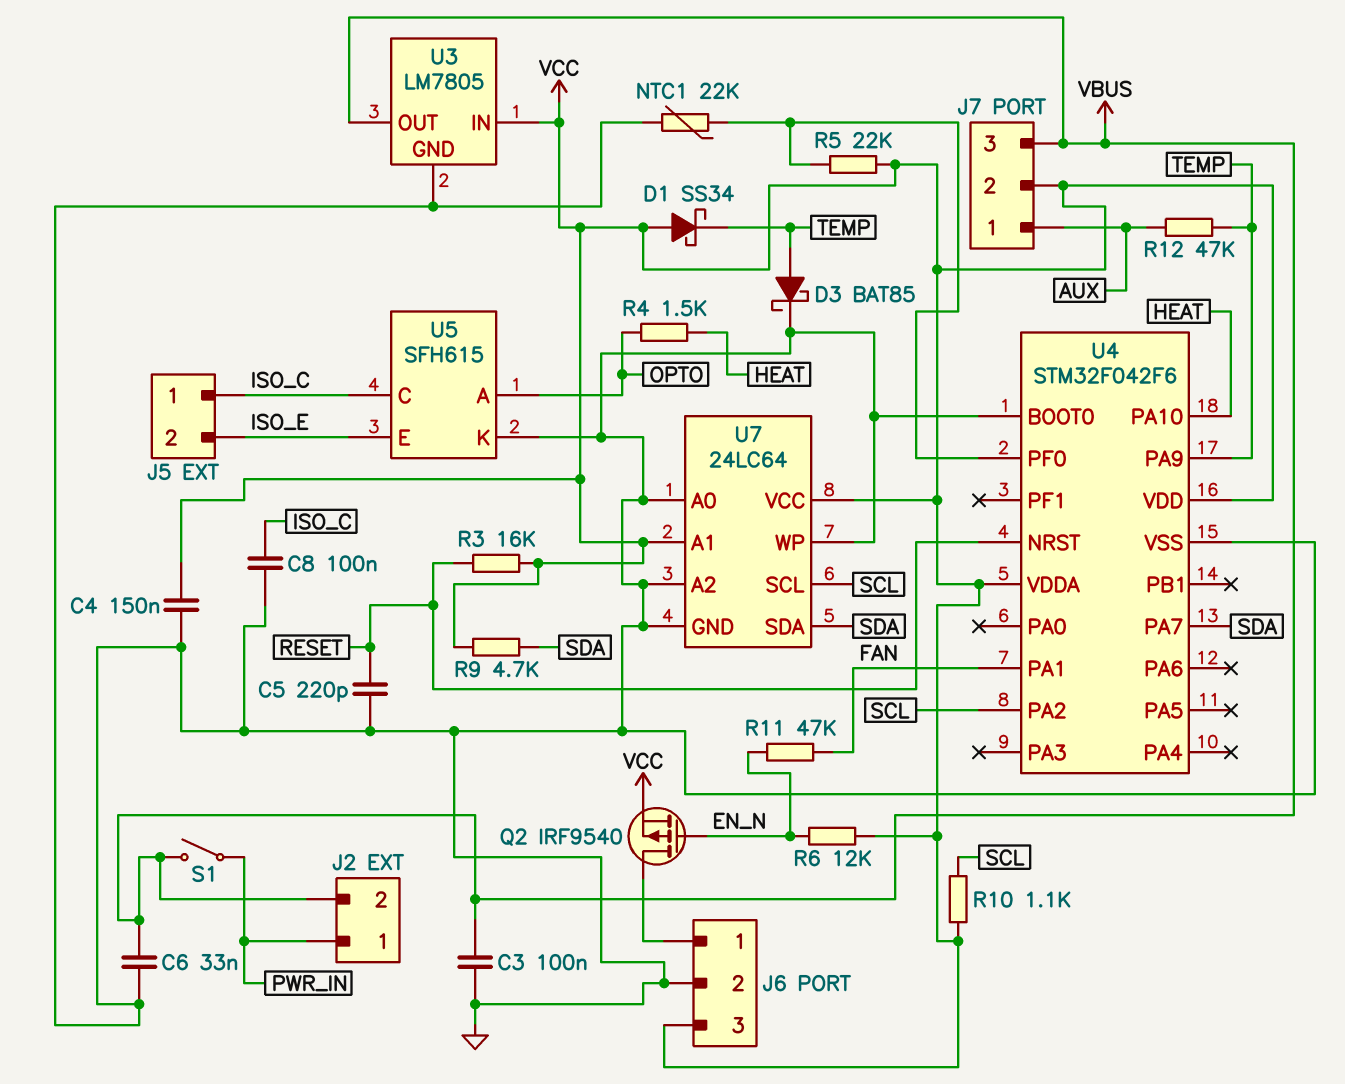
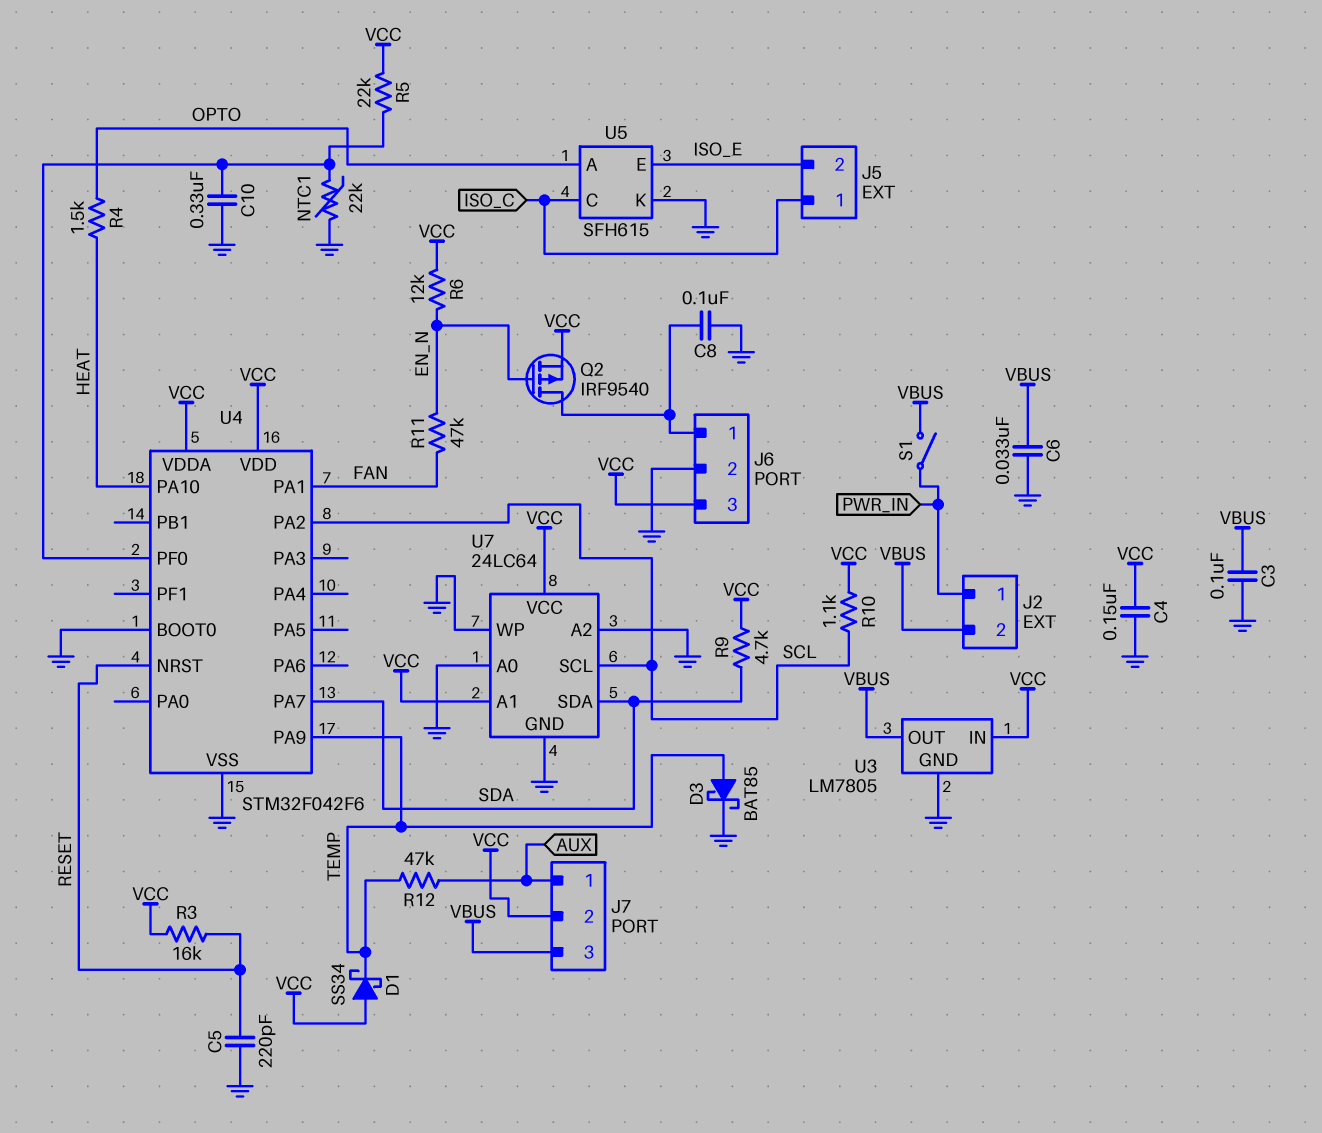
C8: 100nF (GND, ISO_C) -> 100nF (GND, J6/1)
C10: none -> 330nF (GND, U4/PF0)

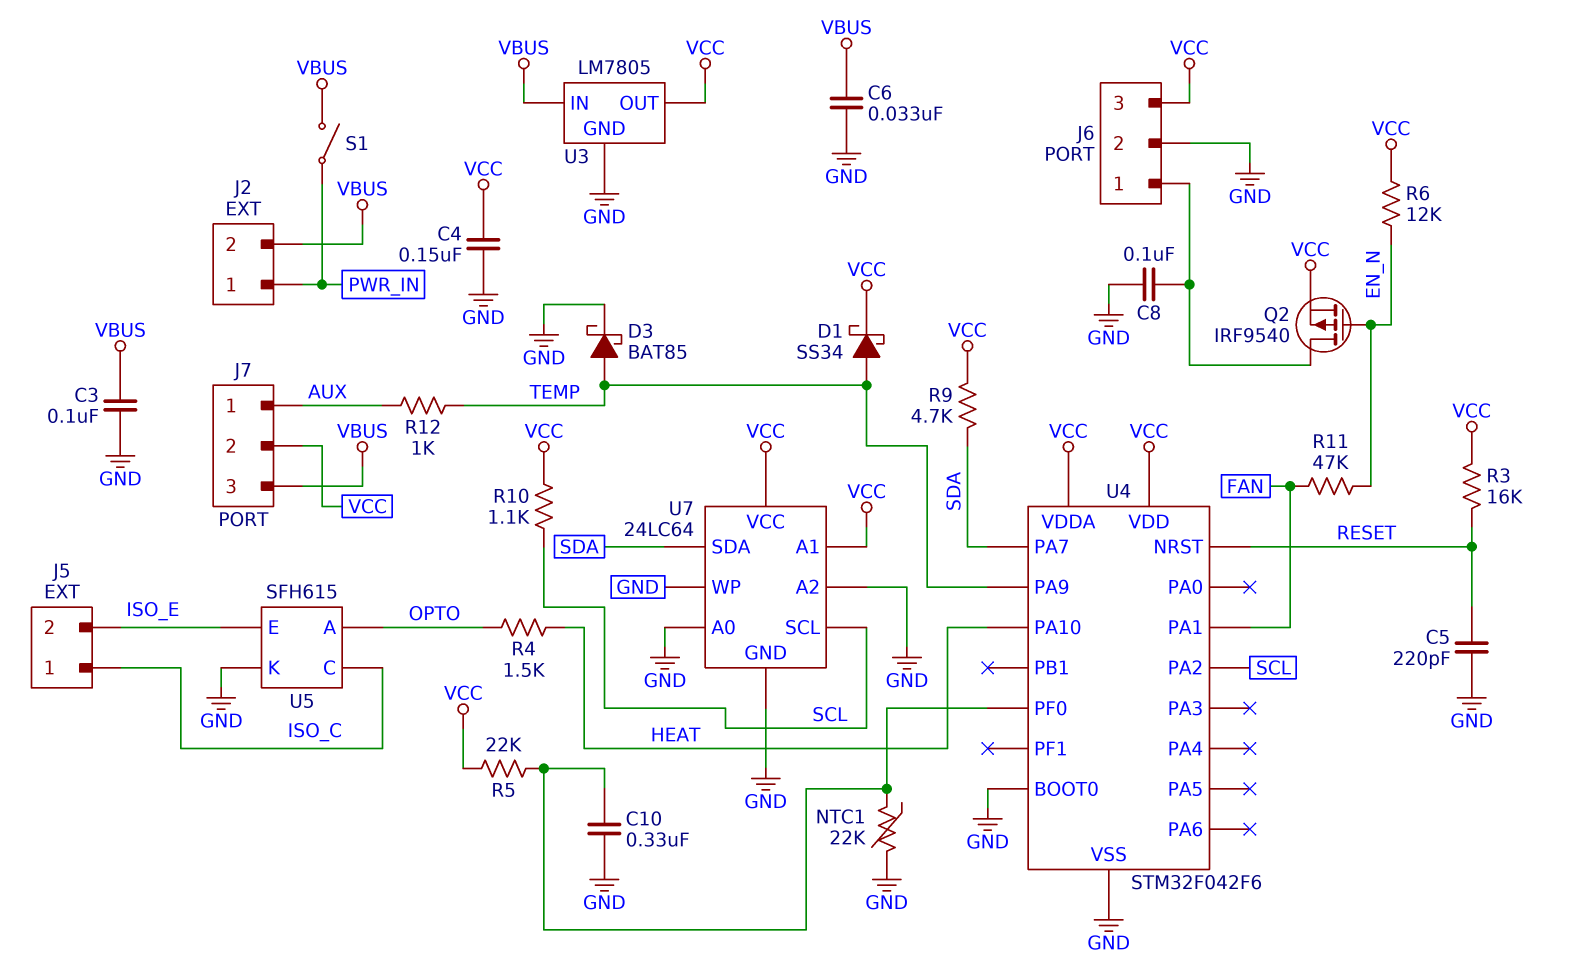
D1: schottky SS34 (A VCC, K TEMP) -> schottky SS34 (A TEMP, K VCC)
R12: 47k (AUX, TEMP) -> 1k (AUX, TEMP)
U3 pin IN: VCC -> VBUS
U3 pin OUT: VBUS -> VCC

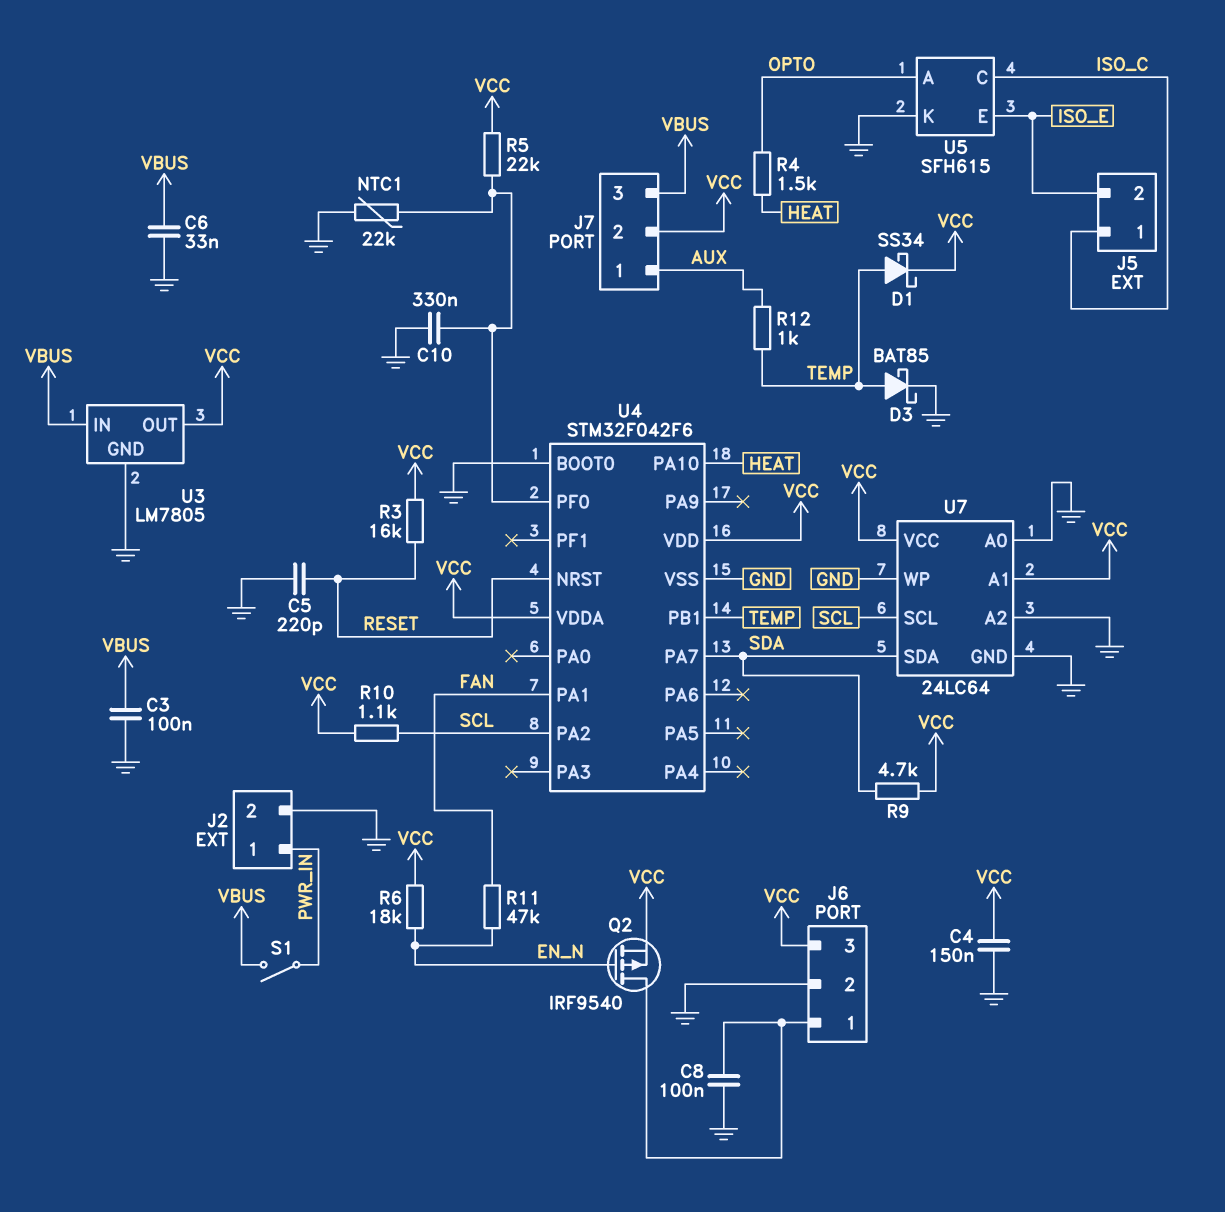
J2 pin 2: VBUS -> GND
R6: 12k (EN_N, VCC) -> 18k (EN_N, VCC)
U4 pin PA9: TEMP -> none
U4 pin PB1: none -> TEMP

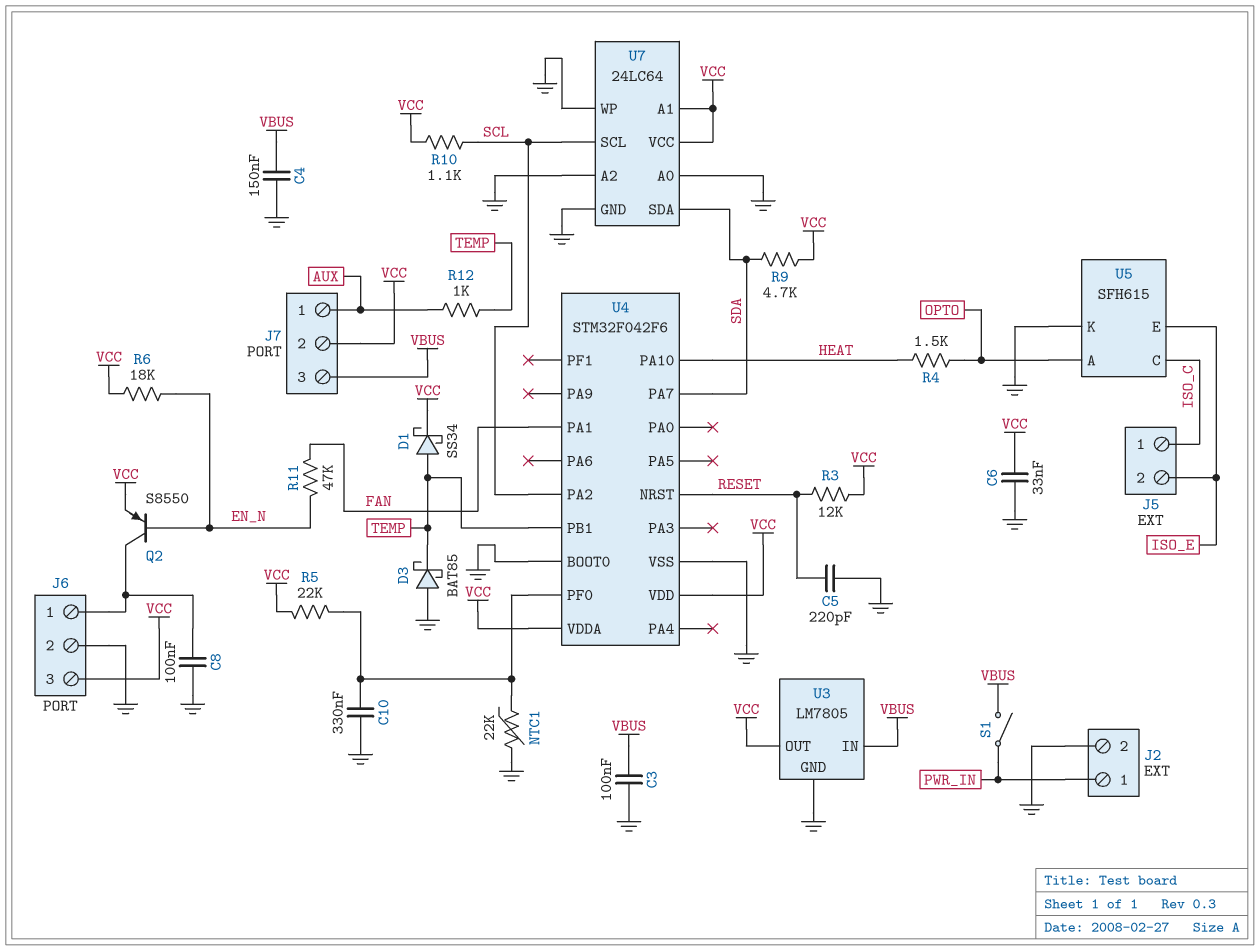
C4: 150nF (GND, VCC) -> 150nF (GND, VBUS)
C6: 33nF (GND, VBUS) -> 33nF (GND, VCC)
D3: schottky BAT85 (A TEMP, K GND) -> schottky BAT85 (A GND, K TEMP)
Q2: PMOS IRF9540 (G EN_N, D J6/1, S VCC) -> PNP S8550 (B EN_N, C J6/1, E VCC)
R3: 16k (RESET, VCC) -> 12k (RESET, VCC)

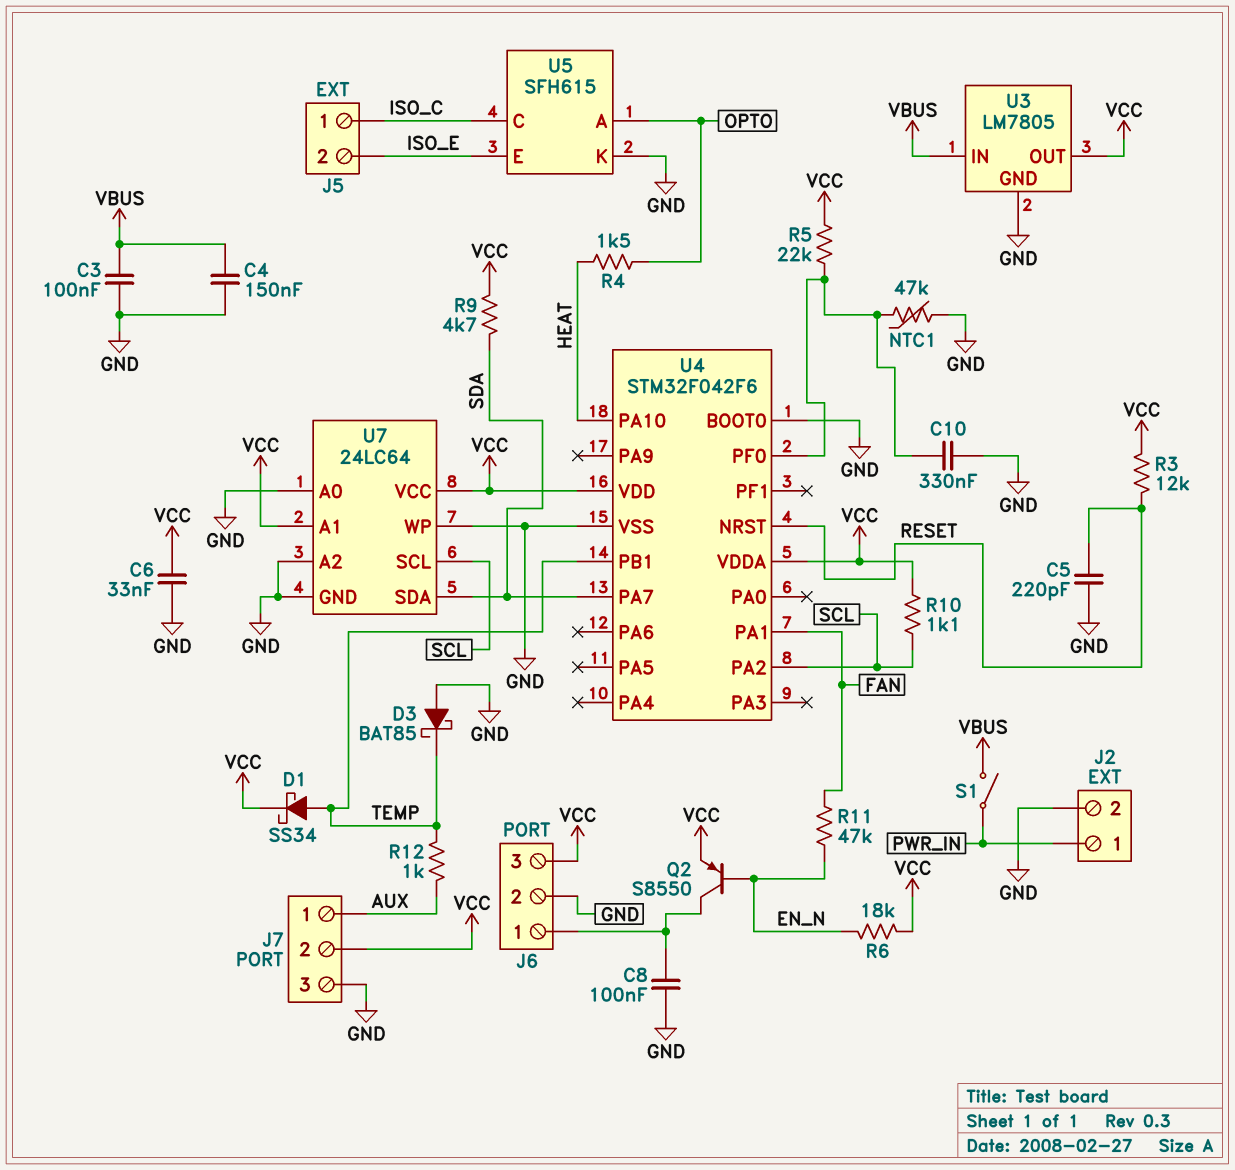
J7 pin 3: VBUS -> GND
NTC1: 22k (GND, U4/PF0) -> 47k (GND, U4/PF0)

